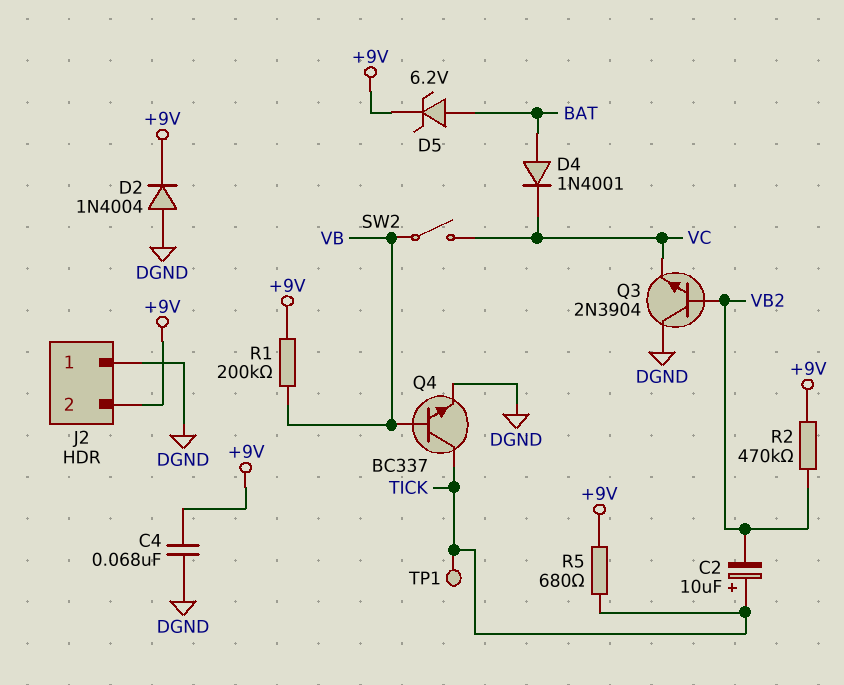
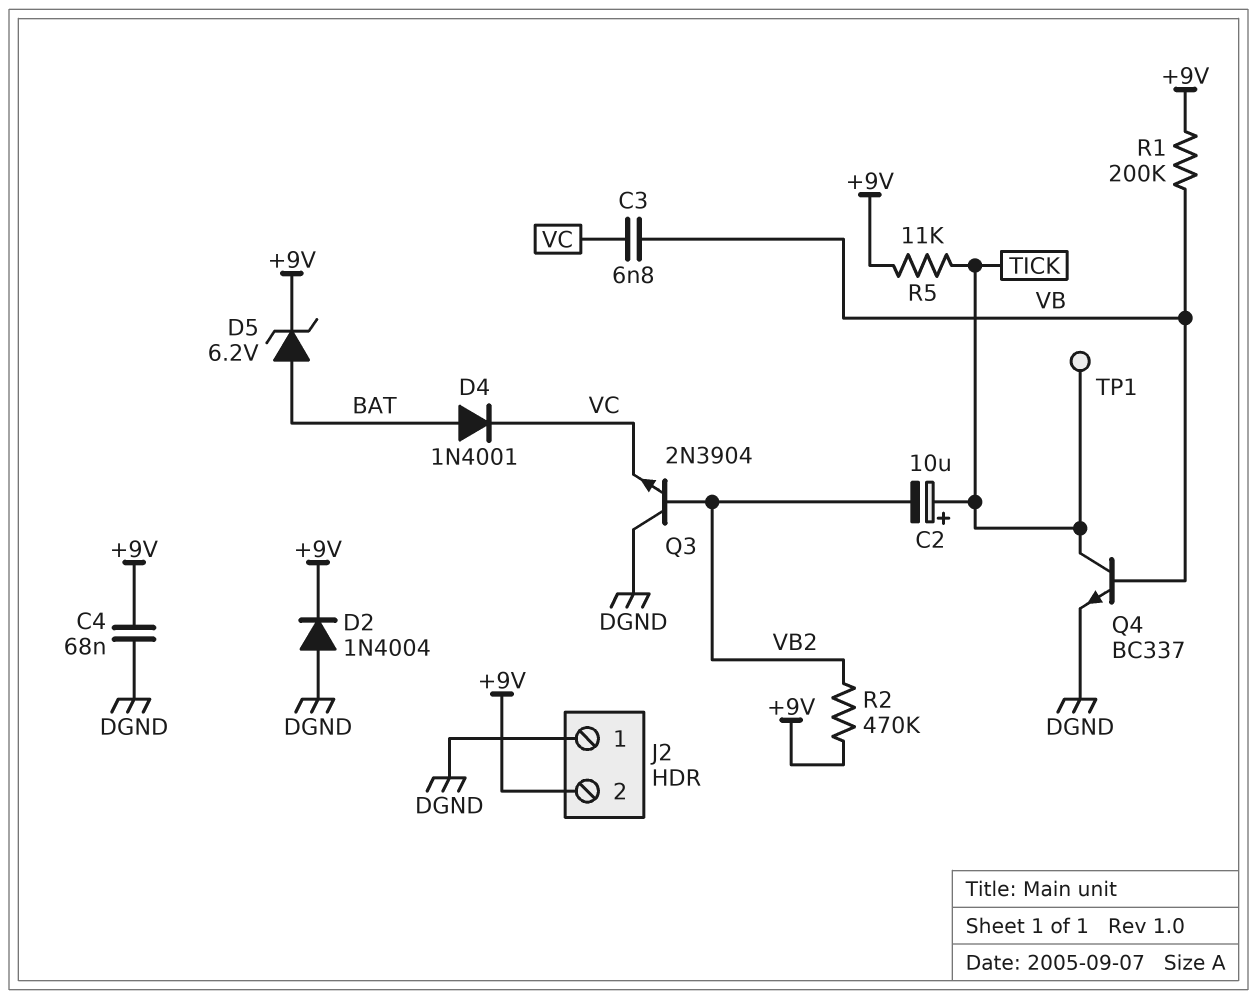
C3: none -> 6.8nF (VB, VC)
R5: 680 (+9V, TICK) -> 11k (+9V, TICK)
SW2: switch (VB, VC) -> none

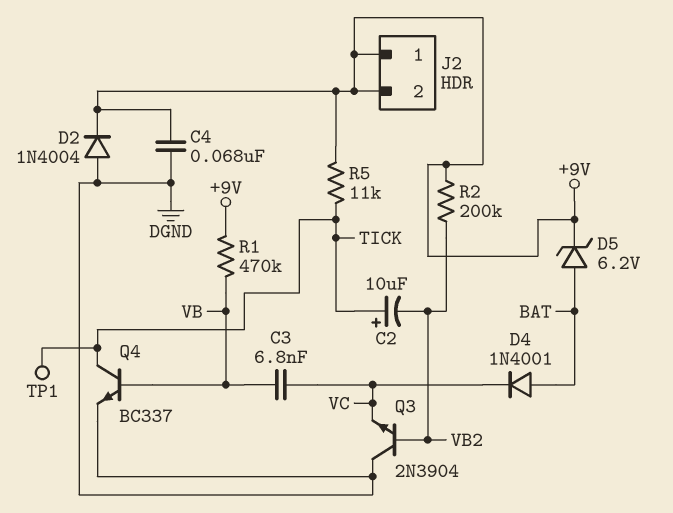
J2 pin 1: DGND -> +9V
R1: 200k (+9V, VB) -> 470k (+9V, VB)
R2: 470k (+9V, VB2) -> 200k (+9V, VB2)

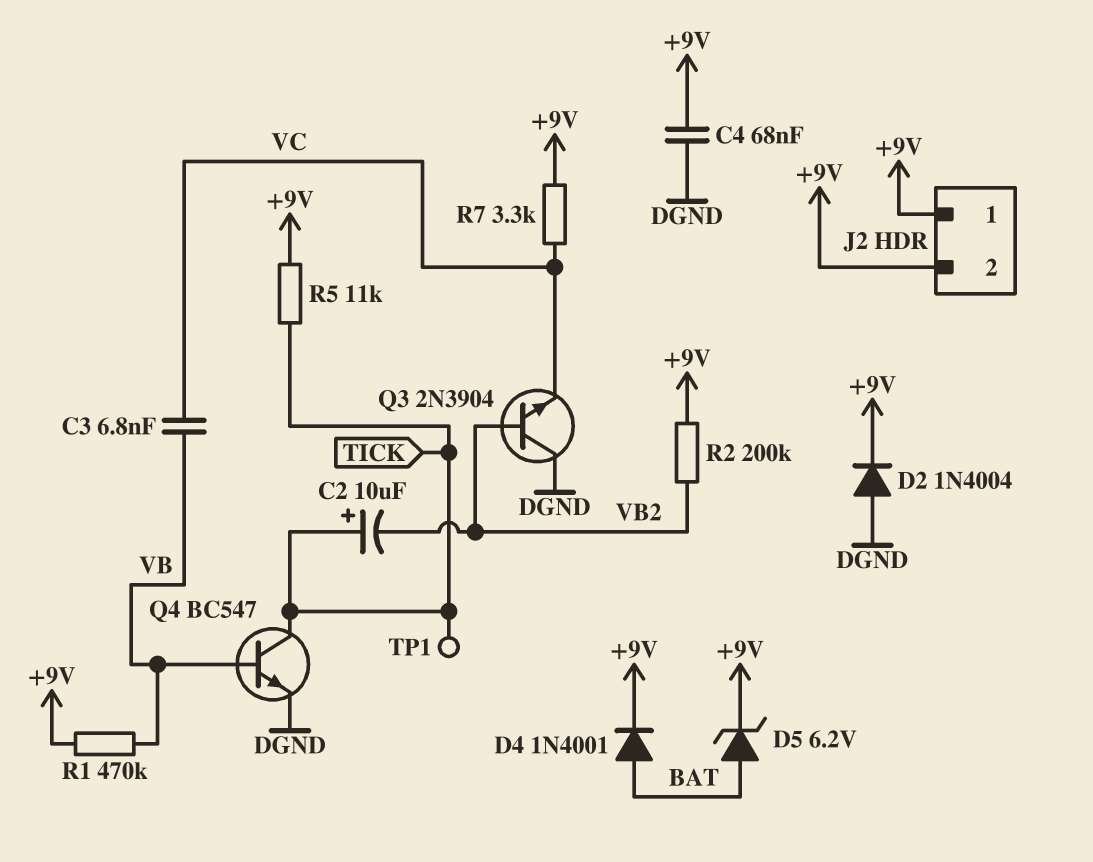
D4: diode 1N4001 (A BAT, K VC) -> diode 1N4001 (A BAT, K +9V)
Q4: NPN BC337 (B VB, C TICK, E DGND) -> NPN BC547 (B VB, C TICK, E DGND)
R7: none -> 3.3k (+9V, VC)

